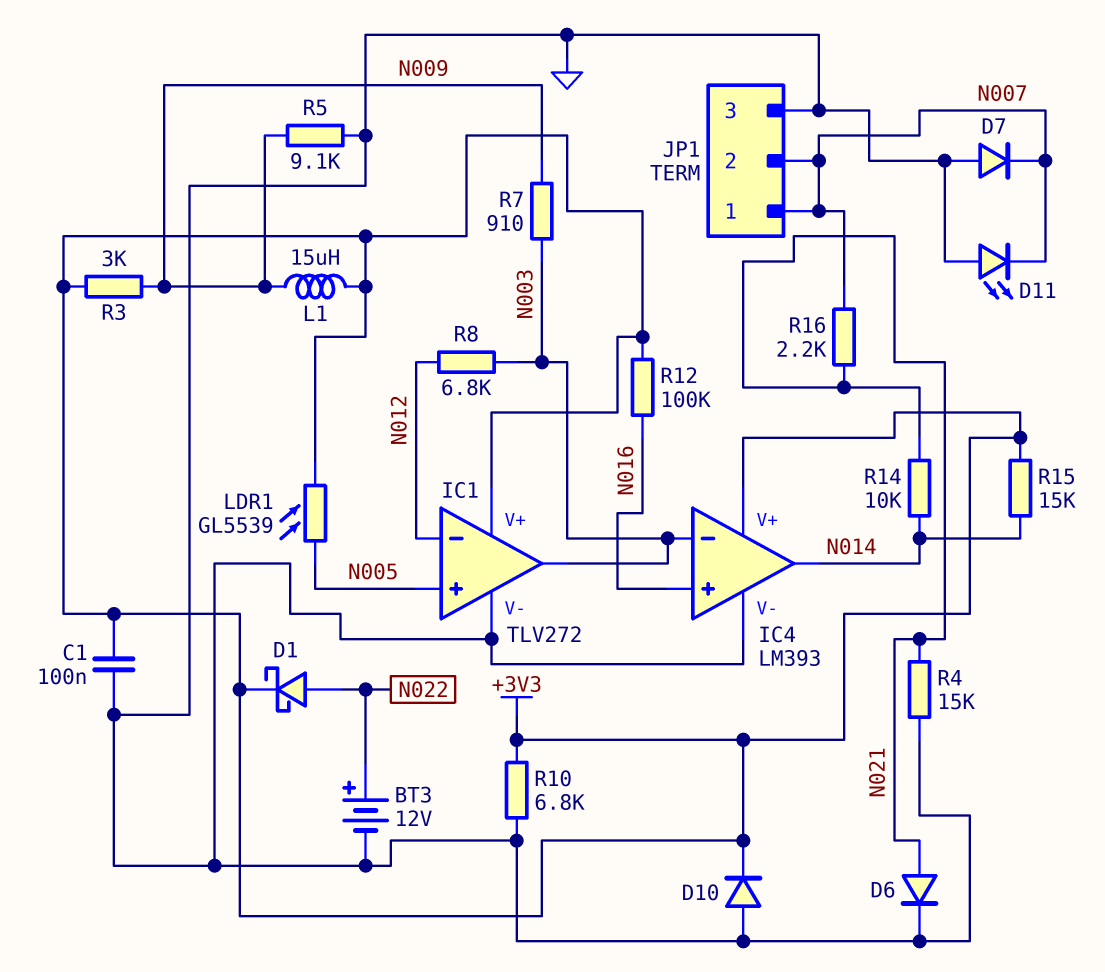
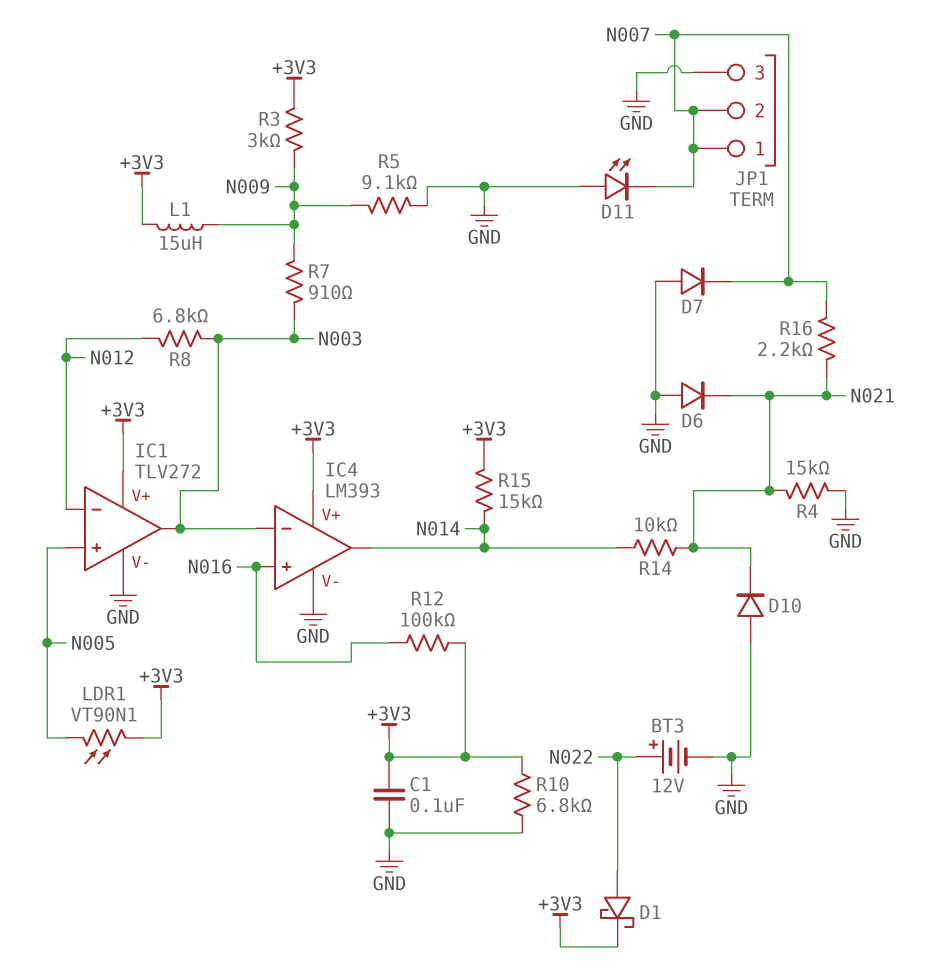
D6: diode (A N021, K GND) -> diode (A GND, K N021)
D10: diode (A GND, K +3V3) -> diode (A GND, K N021)
LDR1: GL5539 (+3V3, N005) -> VT90N1 (+3V3, N005)

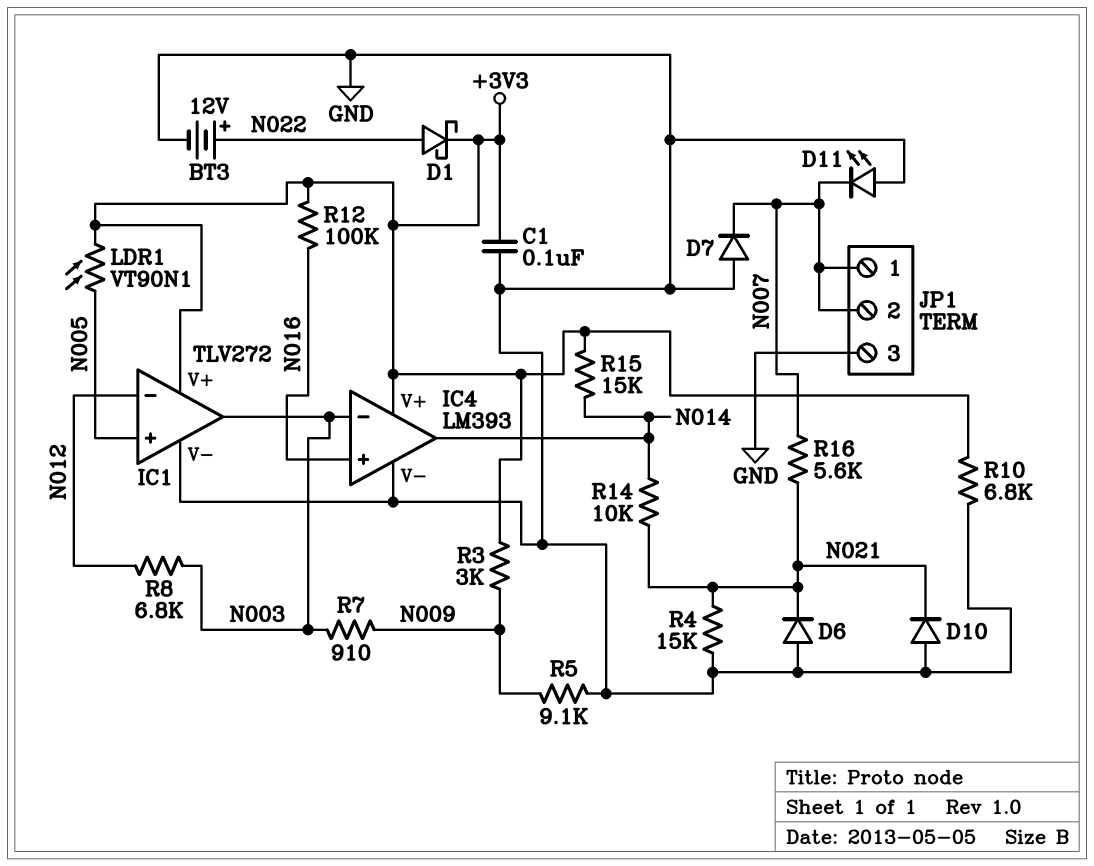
L1: 15uH (+3V3, N009) -> none
R16: 2.2k (N007, N021) -> 5.6k (N007, N021)

